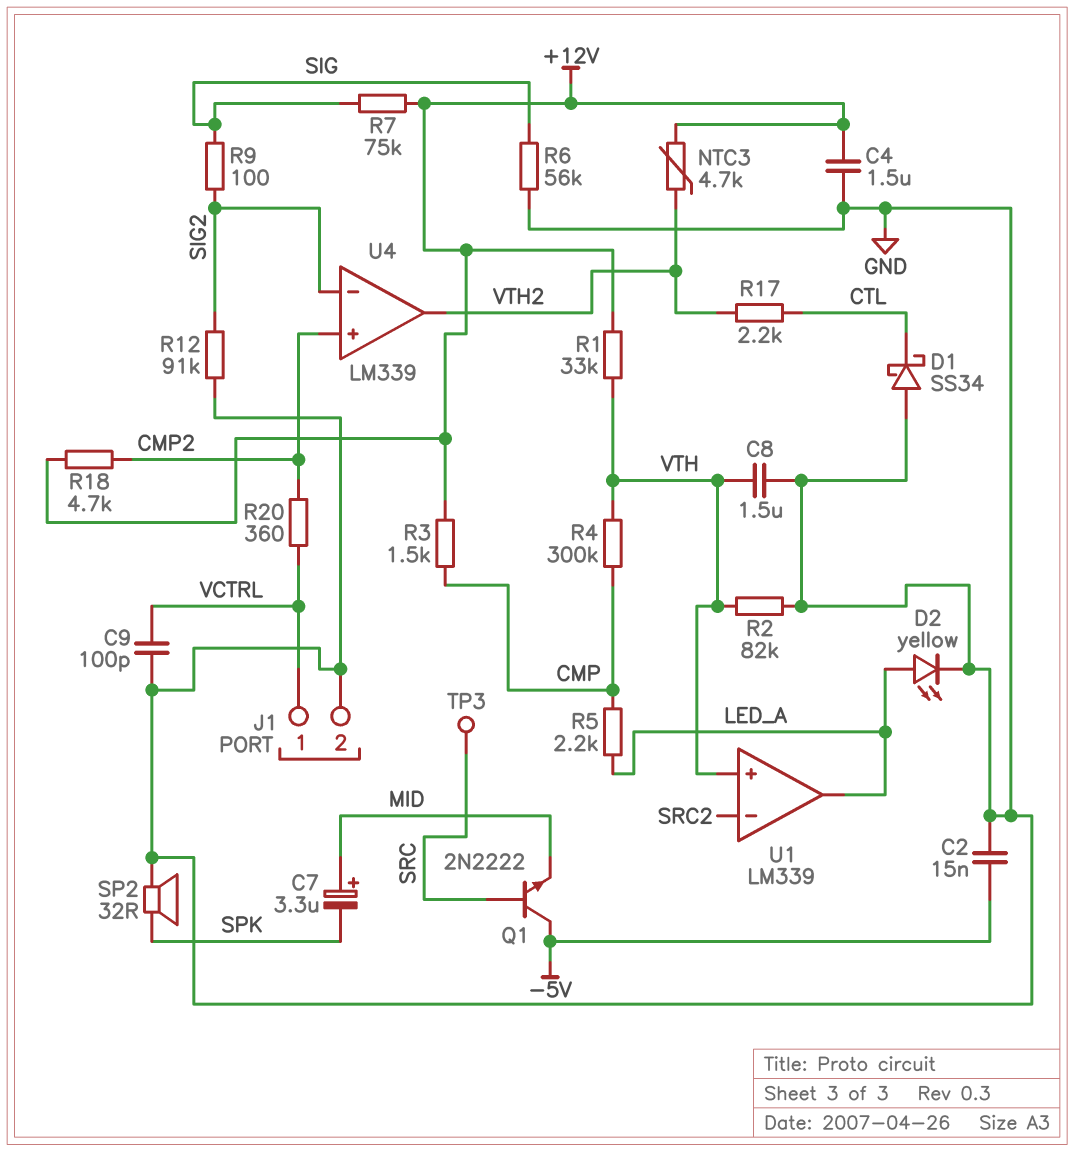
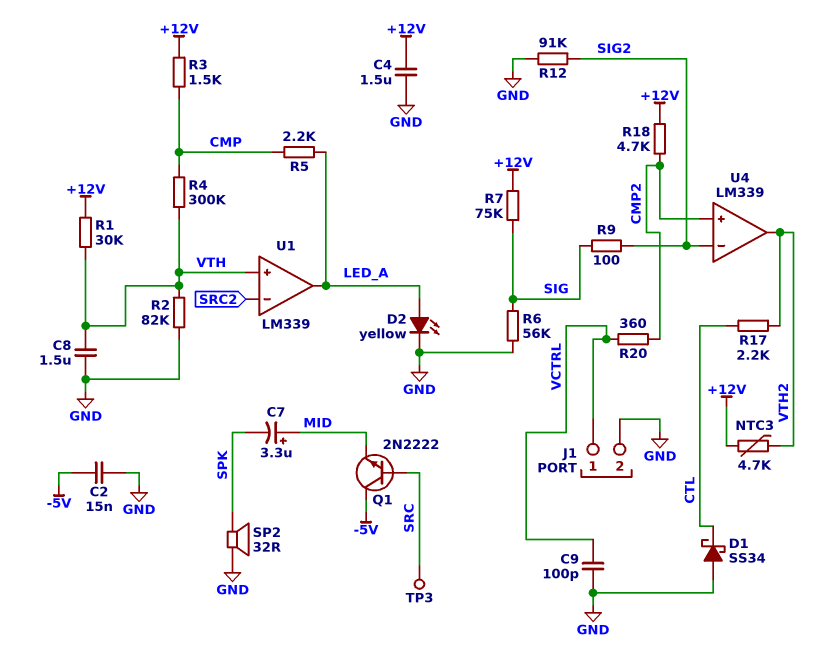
R1: 33k (+12V, VTH) -> 30k (+12V, VTH)

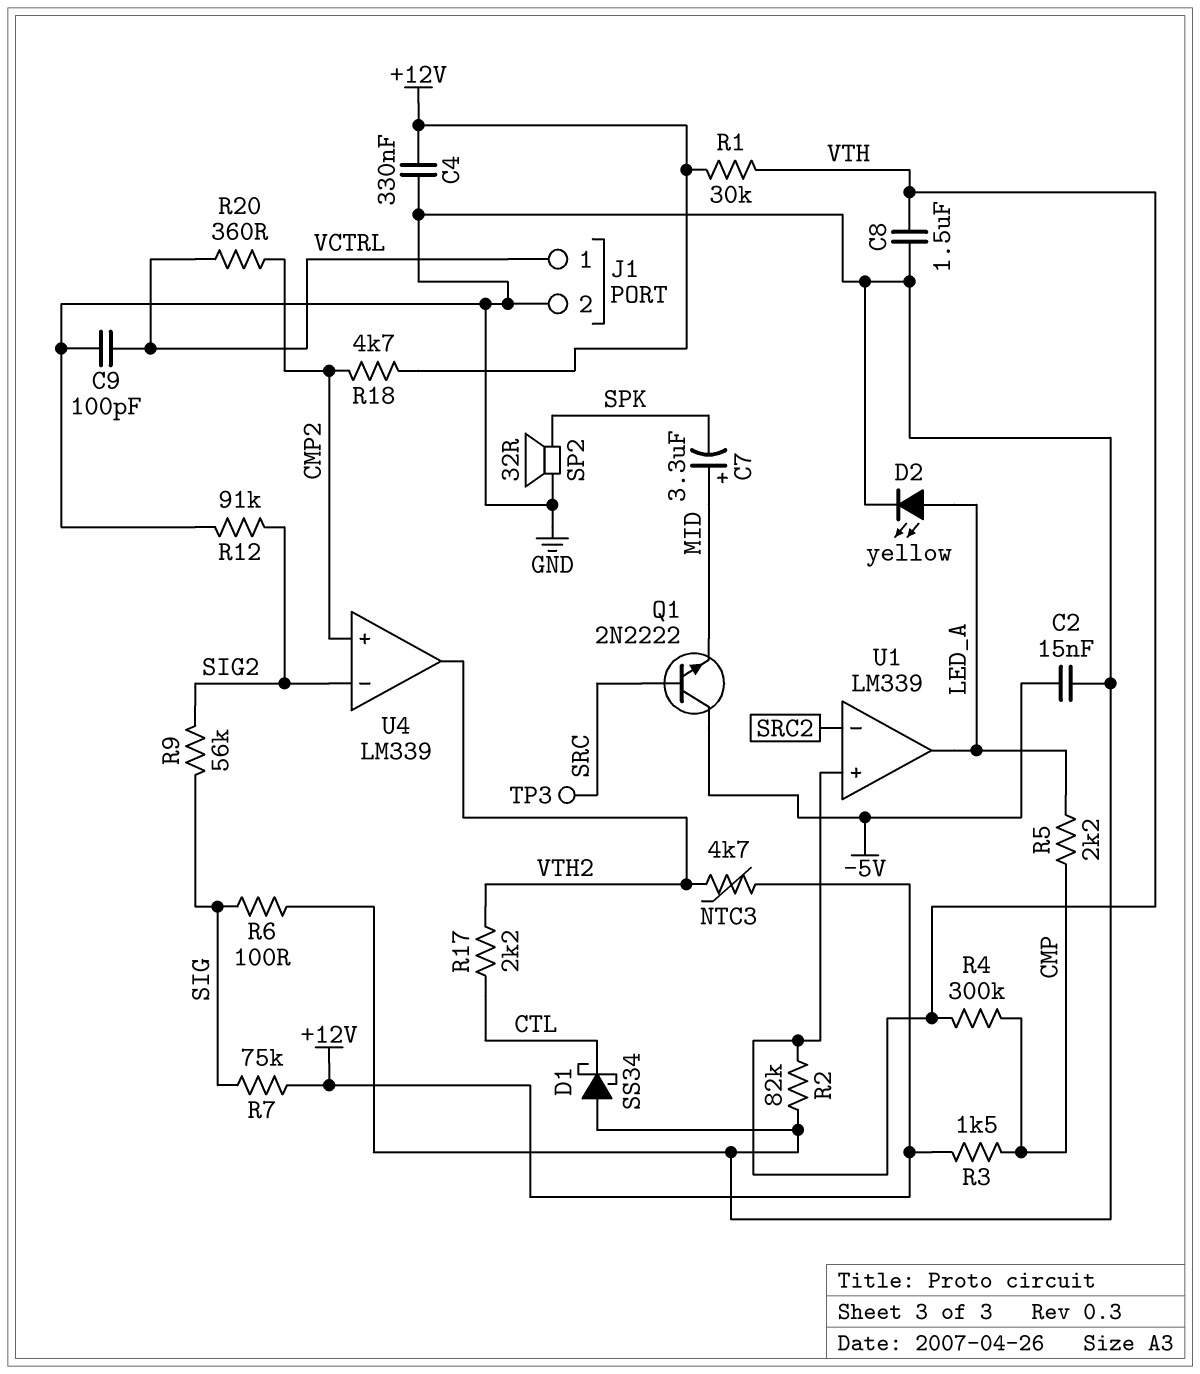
C4: 1.5uF (+12V, GND) -> 330nF (+12V, GND)
R6: 56k (GND, SIG) -> 100 (GND, SIG)
R9: 100 (SIG, SIG2) -> 56k (SIG, SIG2)

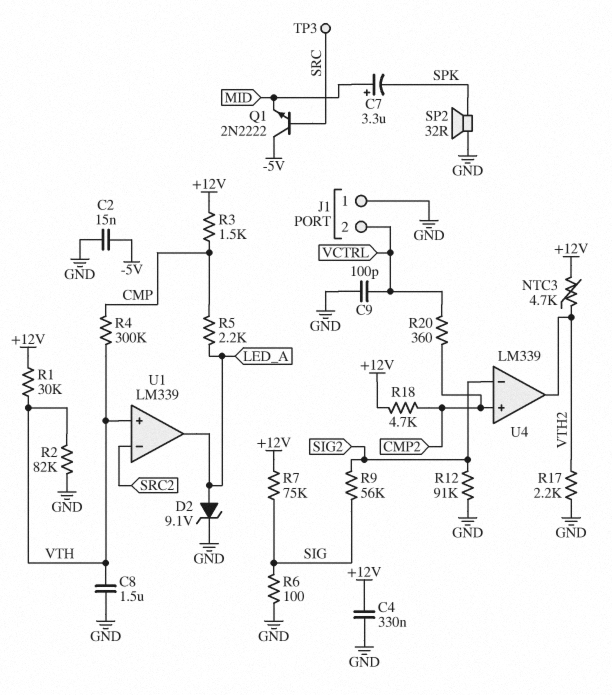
D1: schottky SS34 (A GND, K CTL) -> none
D2: LED yellow (A LED_A, K GND) -> zener 9.1V (A LED_A, K GND)
J1 pin 1: VCTRL -> GND
J1 pin 2: GND -> VCTRL
R17: 2.2k (CTL, VTH2) -> 2.2k (GND, VTH2)

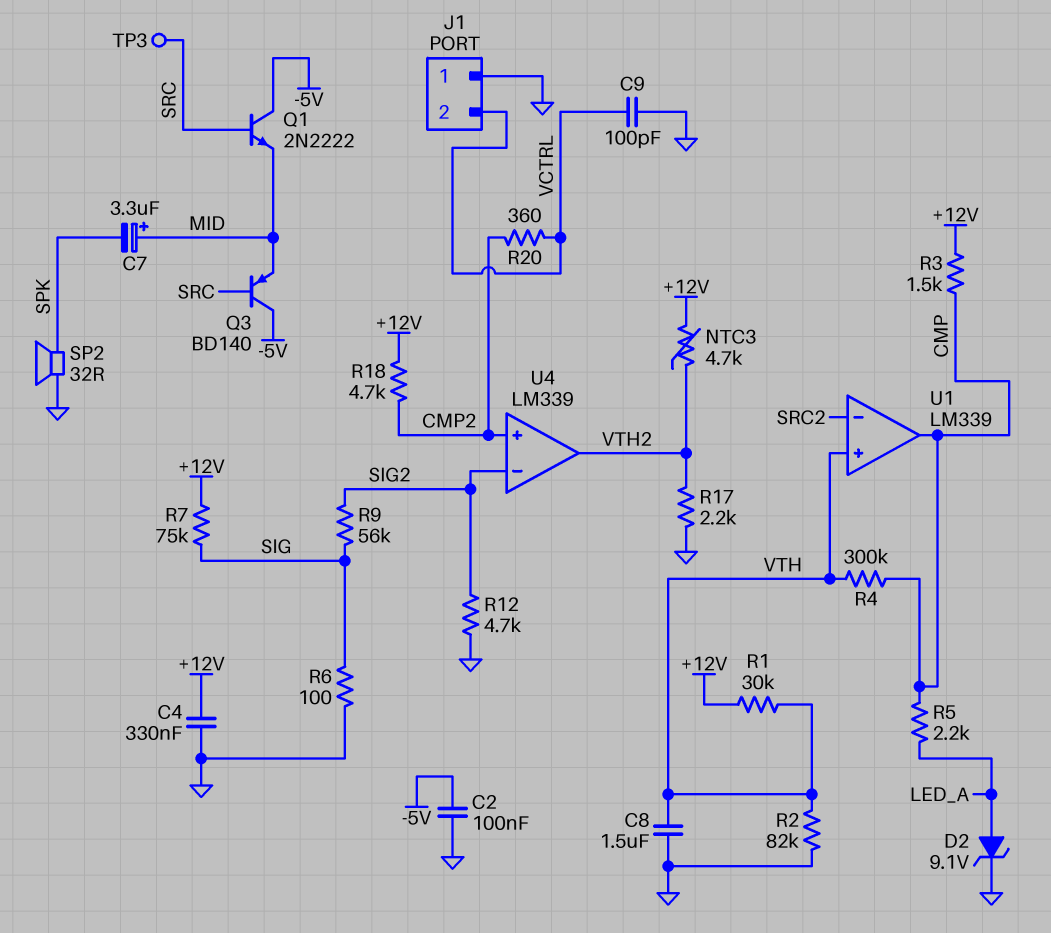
C2: 15nF (-5V, GND) -> 100nF (-5V, GND)
Q3: none -> PNP BD140 (B SRC, C -5V, E MID)
R12: 91k (GND, SIG2) -> 4.7k (GND, SIG2)
U1 pin out: LED_A -> CMP

